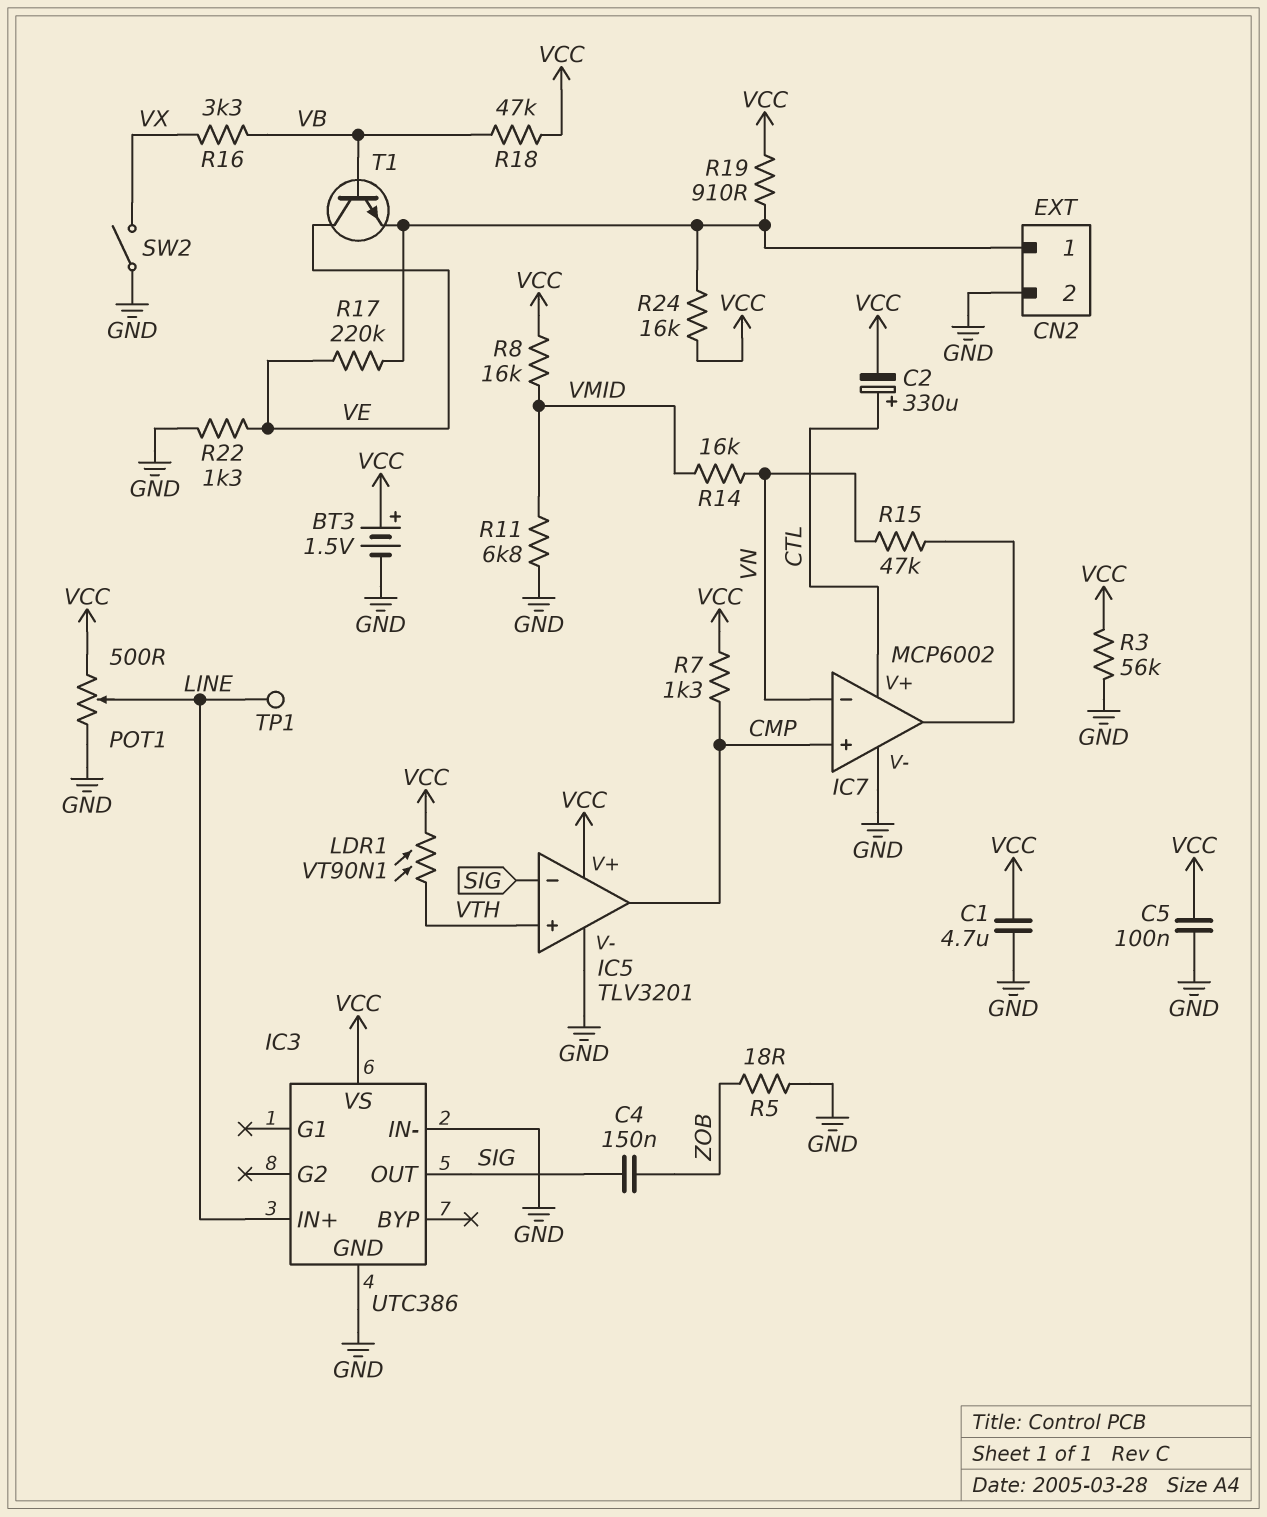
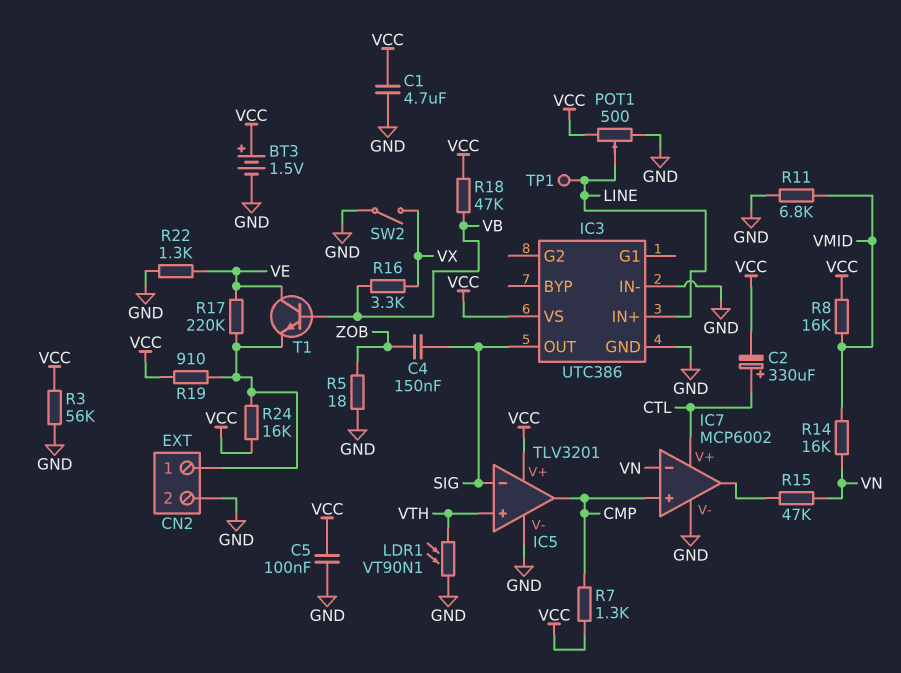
LDR1: VT90N1 (VCC, VTH) -> VT90N1 (GND, VTH)

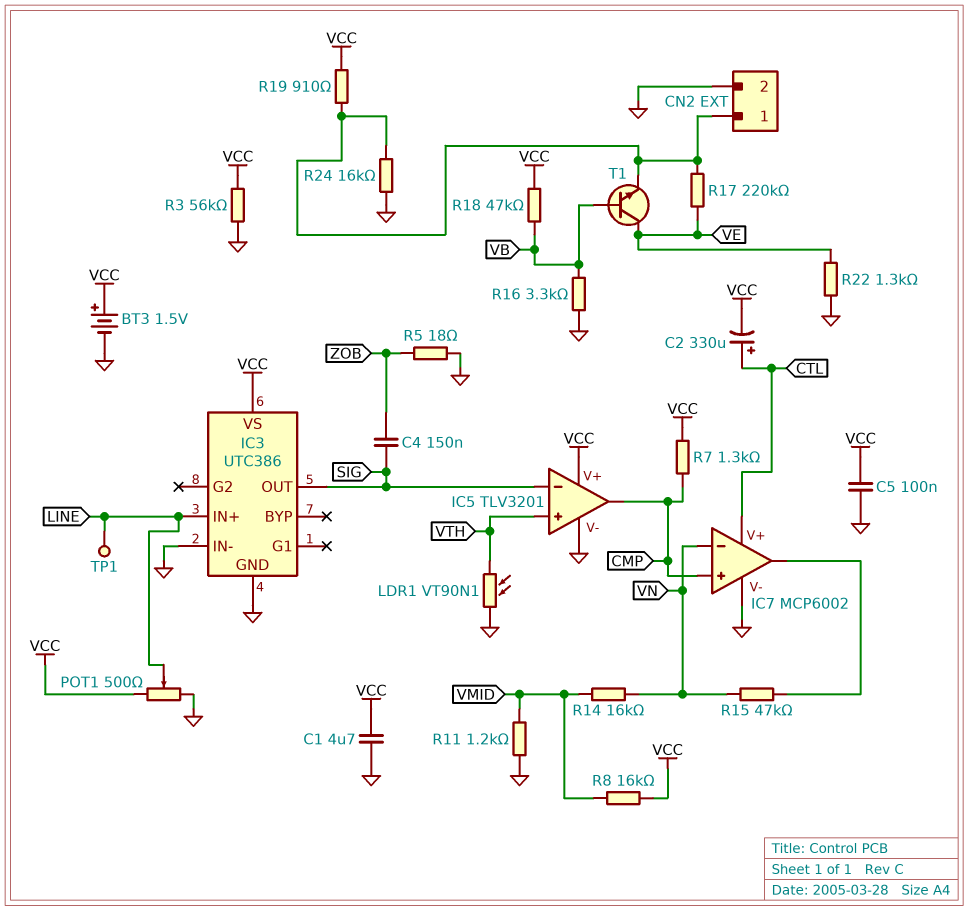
R11: 6.8k (GND, VMID) -> 1.2k (GND, VMID)
R16: 3.3k (VB, VX) -> 3.3k (GND, VB)
R24: 16k (CN2/1, VCC) -> 16k (CN2/1, GND)
SW2: switch (GND, VX) -> none

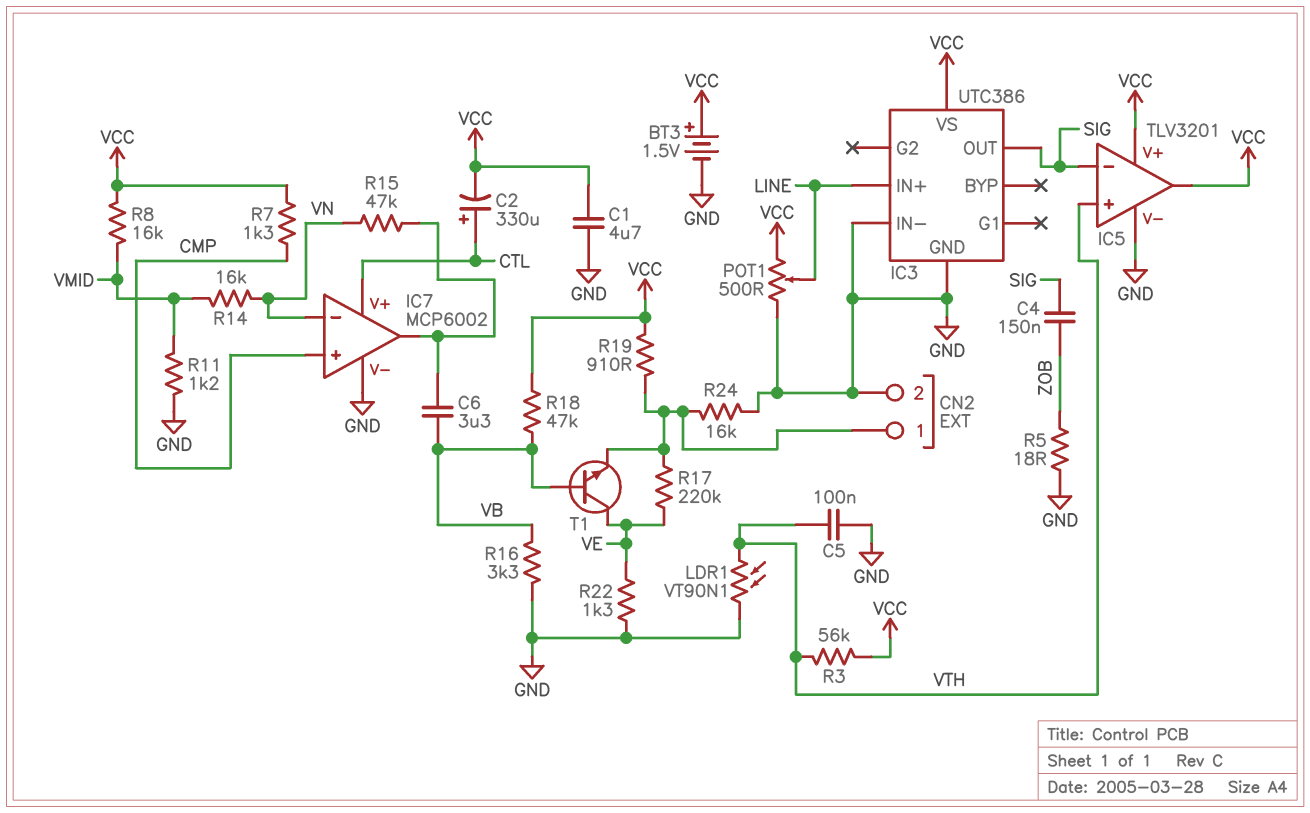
C5: 100nF (GND, VCC) -> 100nF (GND, VTH)
C6: none -> 3.3uF (IC7/out, VB)
IC5 pin out: CMP -> VCC
R3: 56k (GND, VCC) -> 56k (VCC, VTH)
TP1: test point (LINE) -> none

